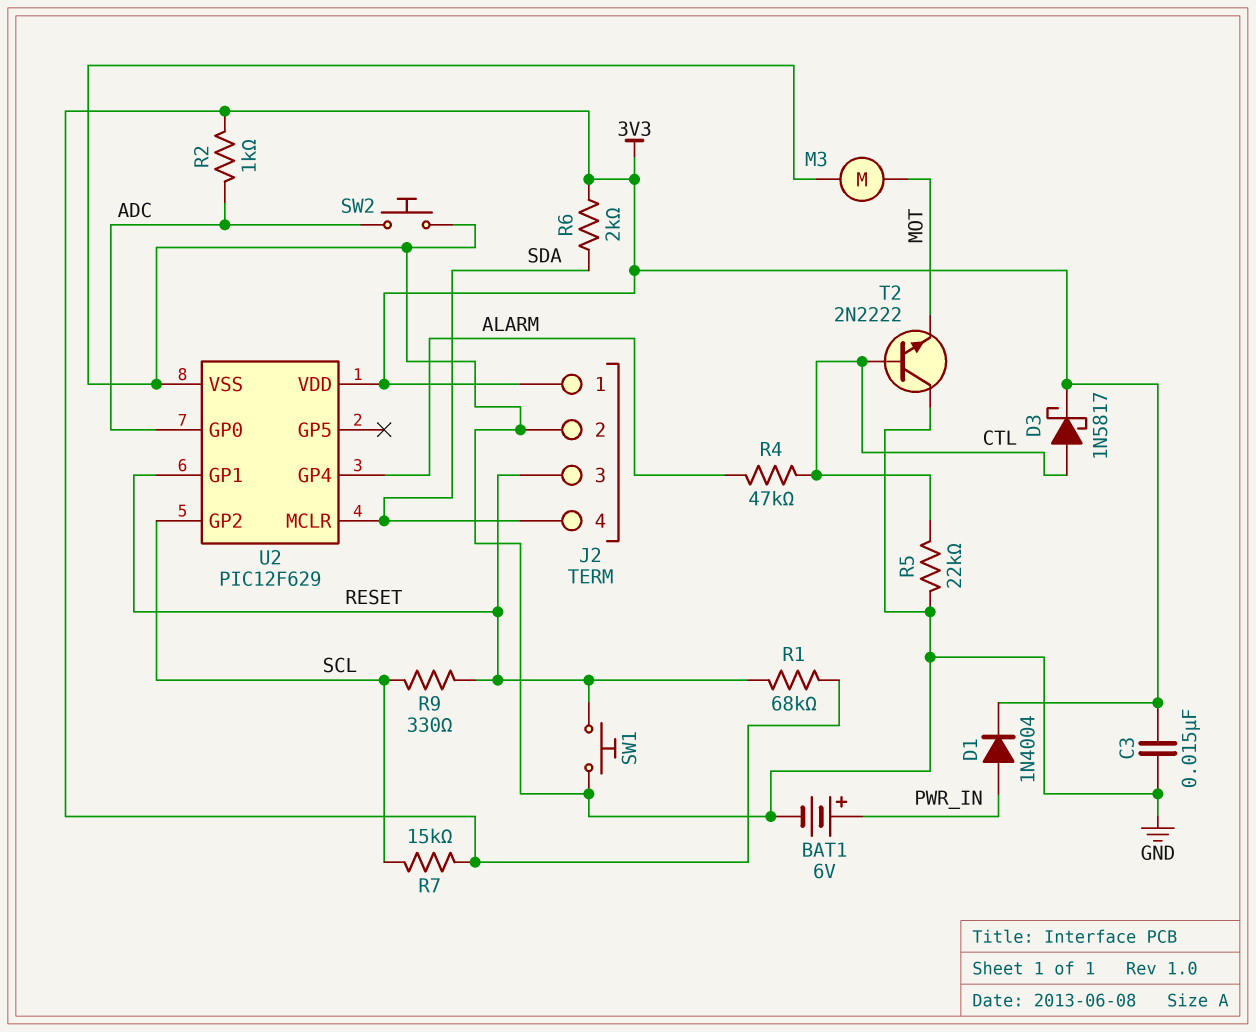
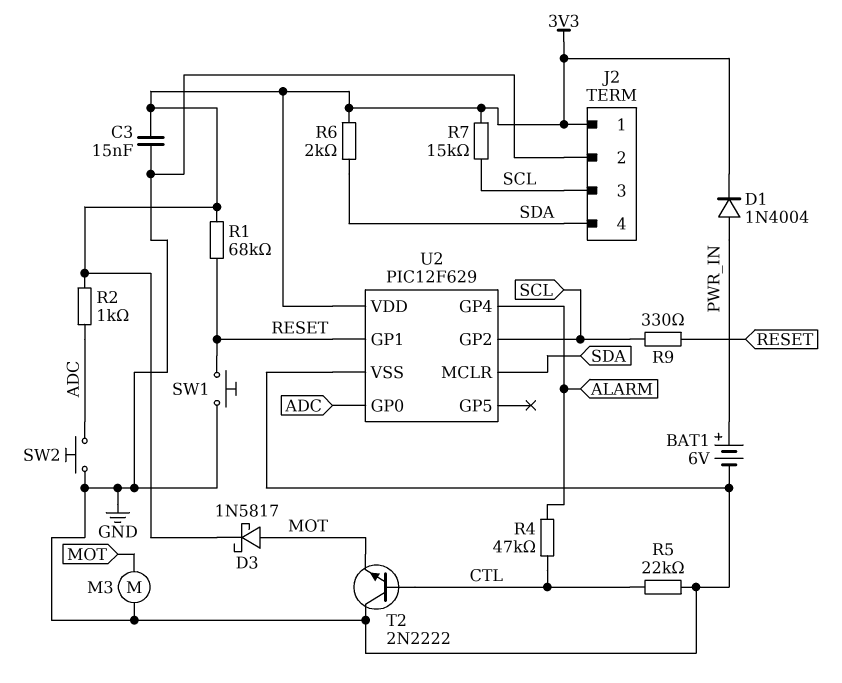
D3: schottky 1N5817 (A CTL, K 3V3) -> schottky 1N5817 (A MOT, K 3V3)
J2 pin 3: RESET -> SCL

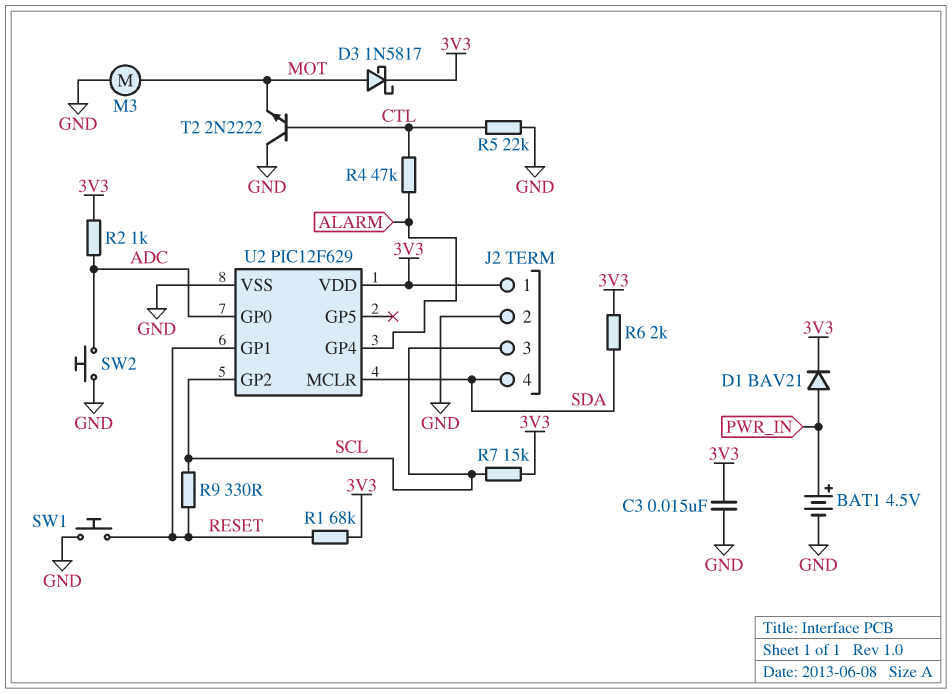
BAT1: 6V (plus PWR_IN, minus GND) -> 4.5V (plus PWR_IN, minus GND)
D1: diode 1N4004 (A PWR_IN, K 3V3) -> diode BAV21 (A PWR_IN, K 3V3)

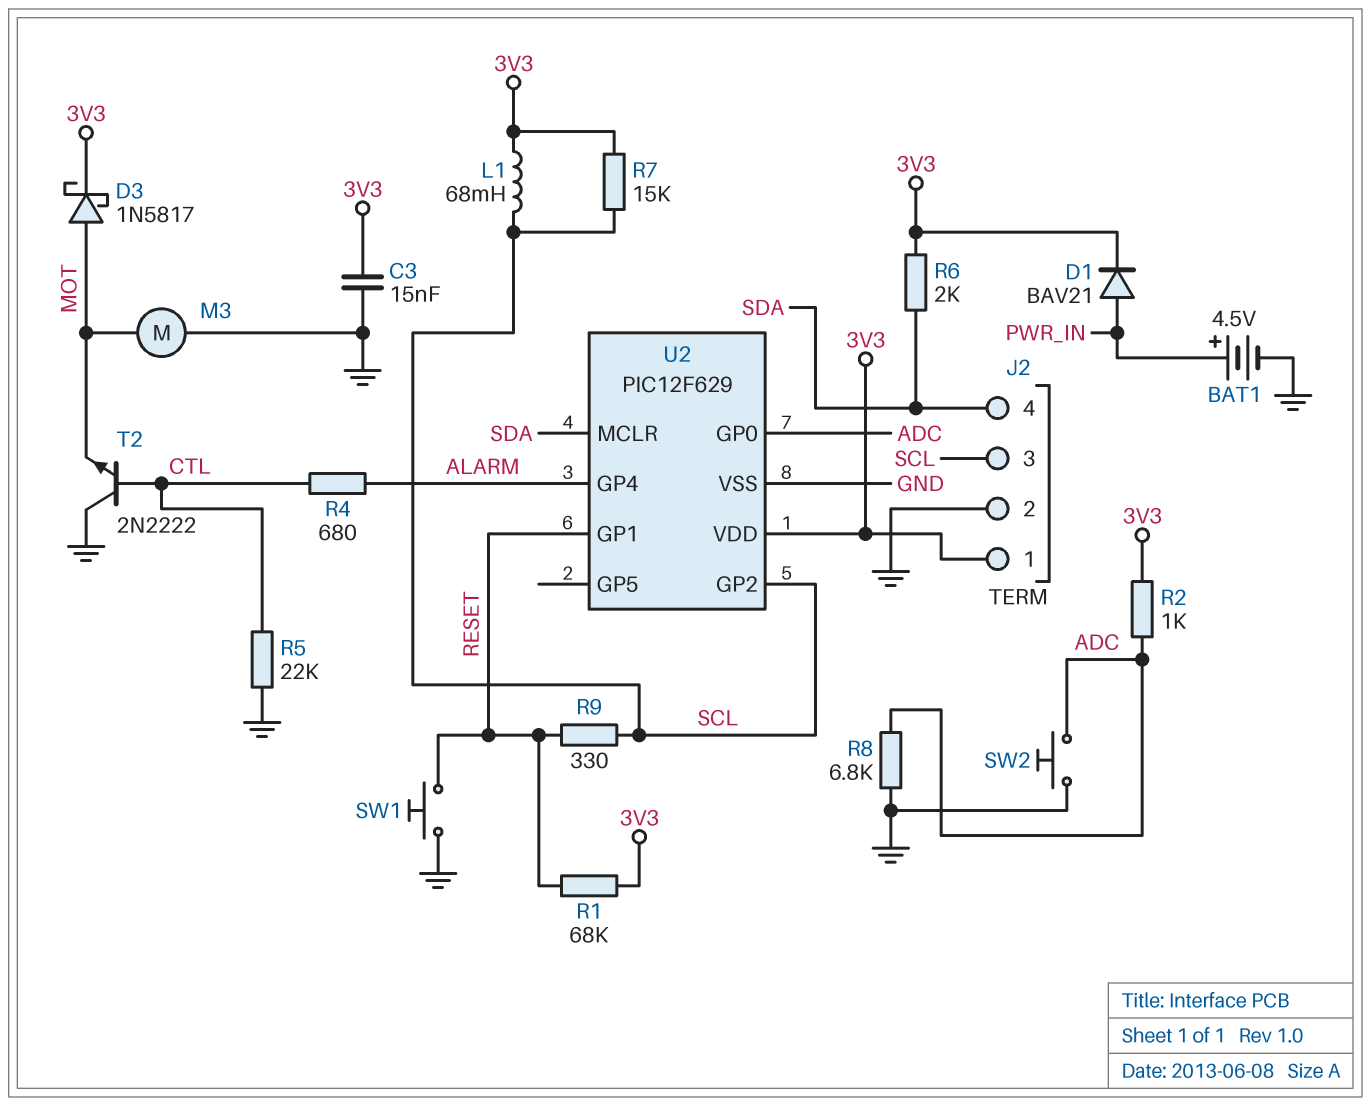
L1: none -> 68mH (3V3, SCL)
R4: 47k (ALARM, CTL) -> 680 (ALARM, CTL)
R8: none -> 6.8k (ADC, GND)

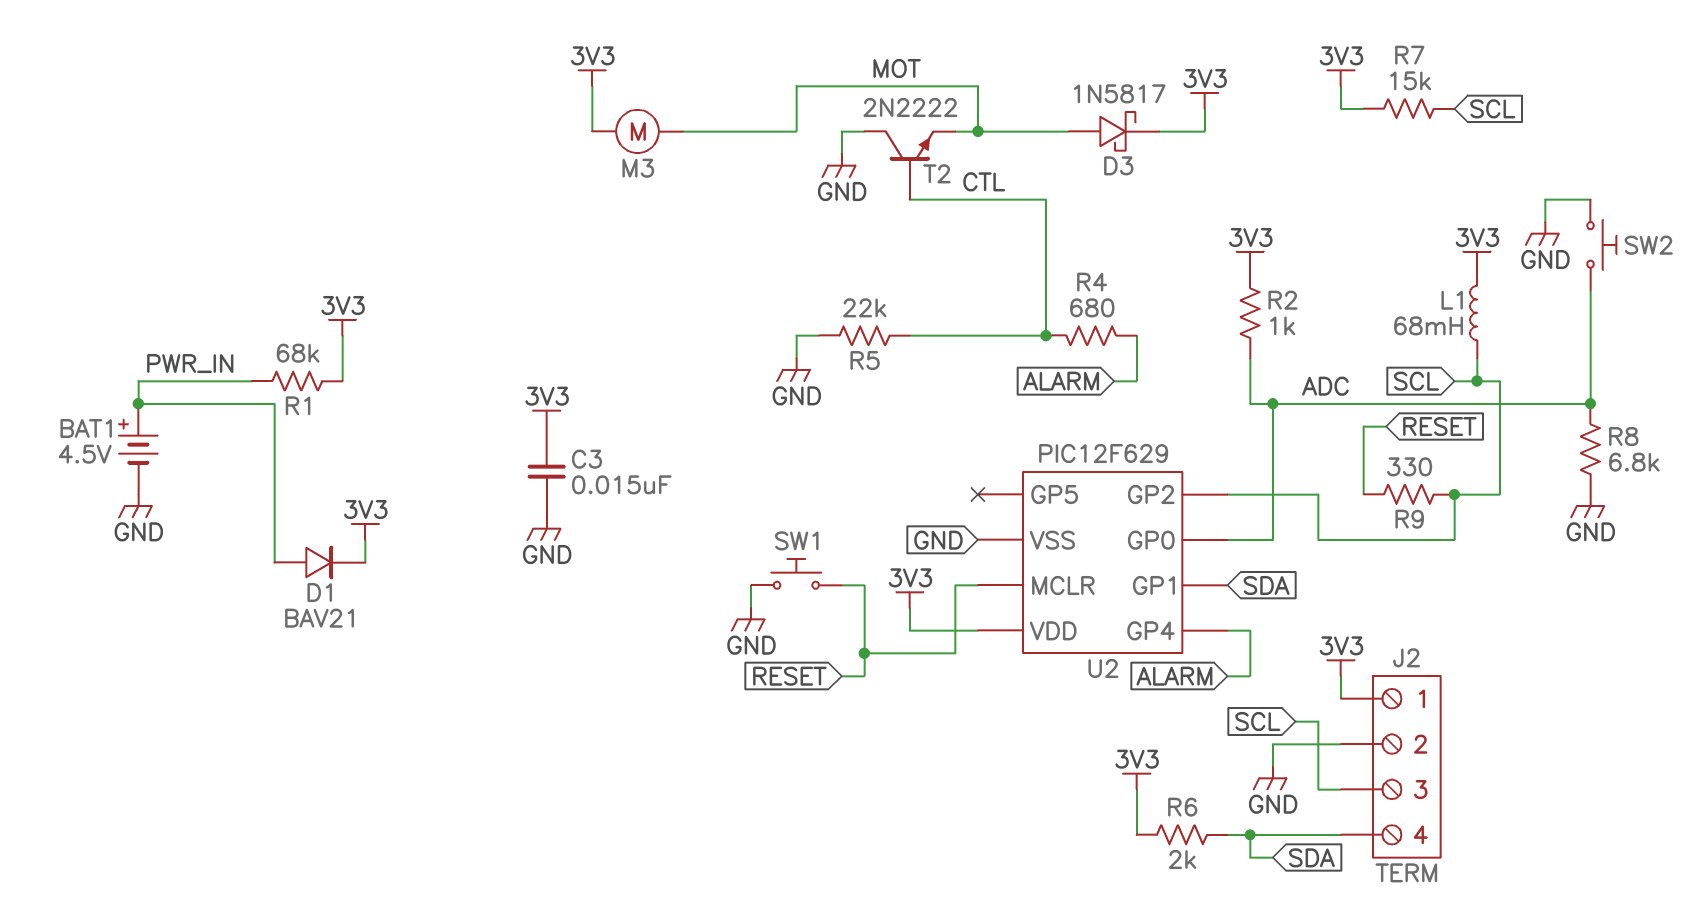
M3: motor (GND, MOT) -> motor (3V3, MOT)
R1: 68k (3V3, RESET) -> 68k (3V3, PWR_IN)
U2 pin GP1: RESET -> SDA
U2 pin MCLR: SDA -> RESET

